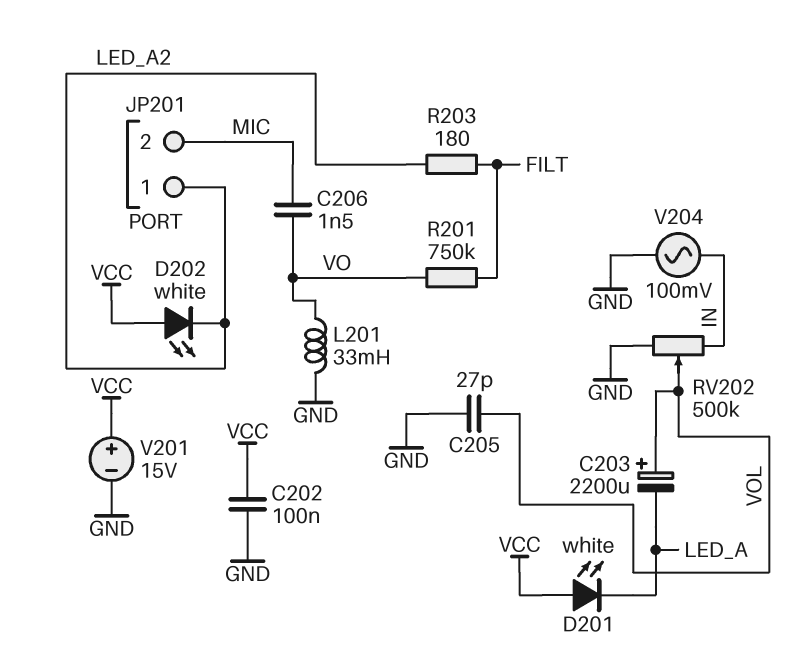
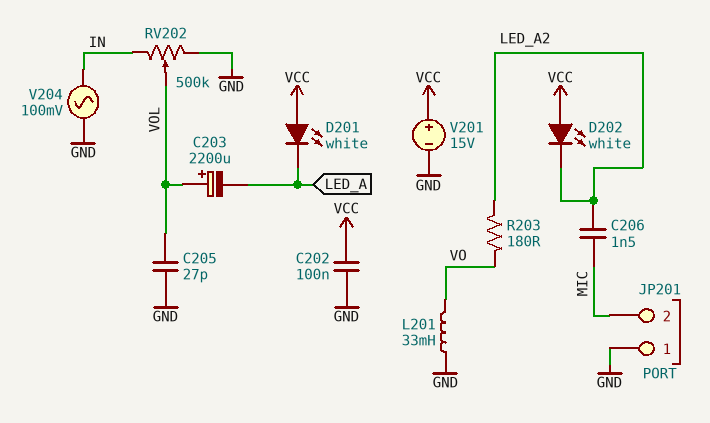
C206: 1.5nF (MIC, VO) -> 1.5nF (LED_A2, MIC)
JP201 pin 1: LED_A2 -> GND
R201: 750k (FILT, VO) -> none
R203: 180 (FILT, LED_A2) -> 180 (LED_A2, VO)

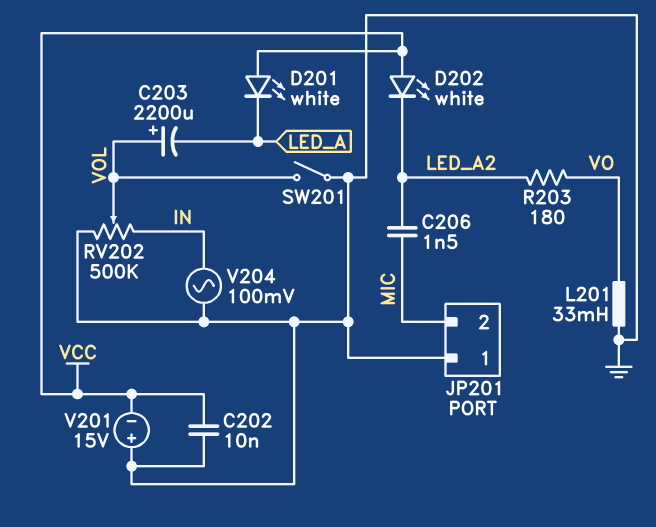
C202: 100nF (GND, VCC) -> 10nF (GND, VCC)
C205: 27pF (GND, VOL) -> none
SW201: none -> switch (GND, VOL)
V201: 15V (plus VCC, minus GND) -> 15V (plus GND, minus VCC)

